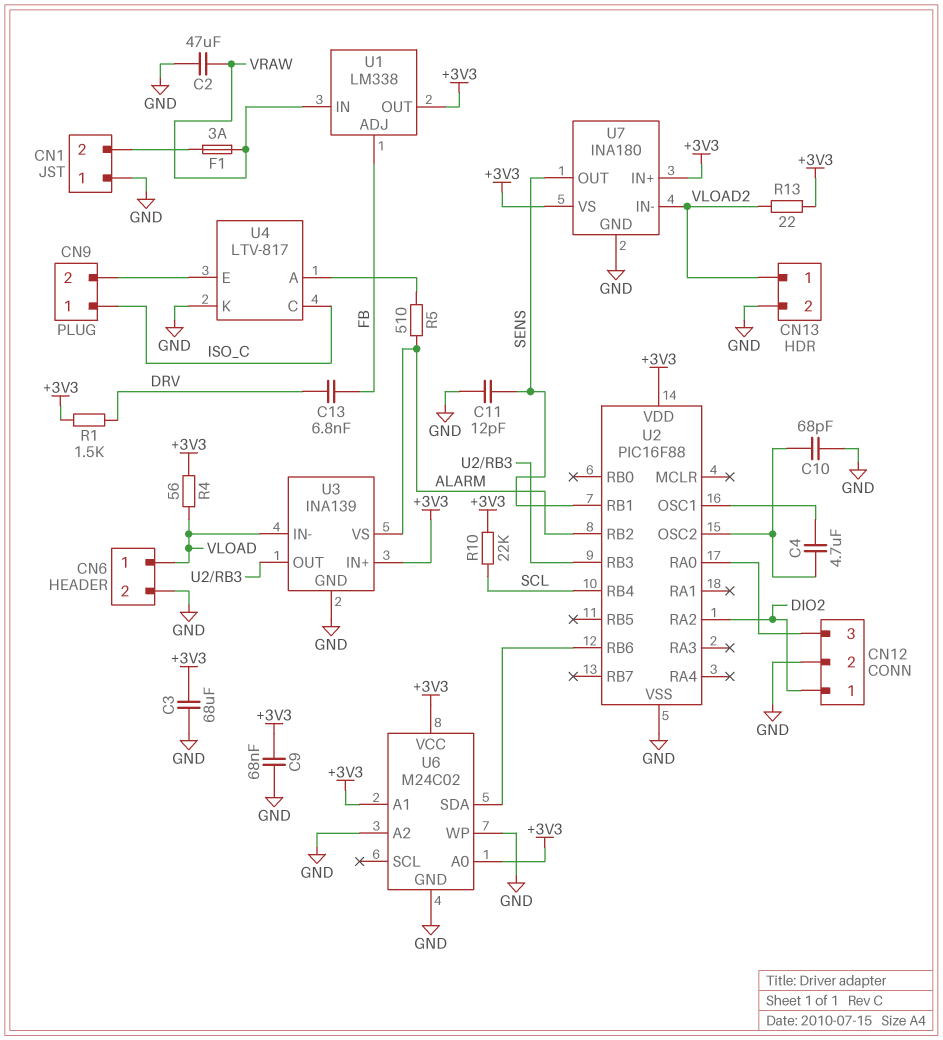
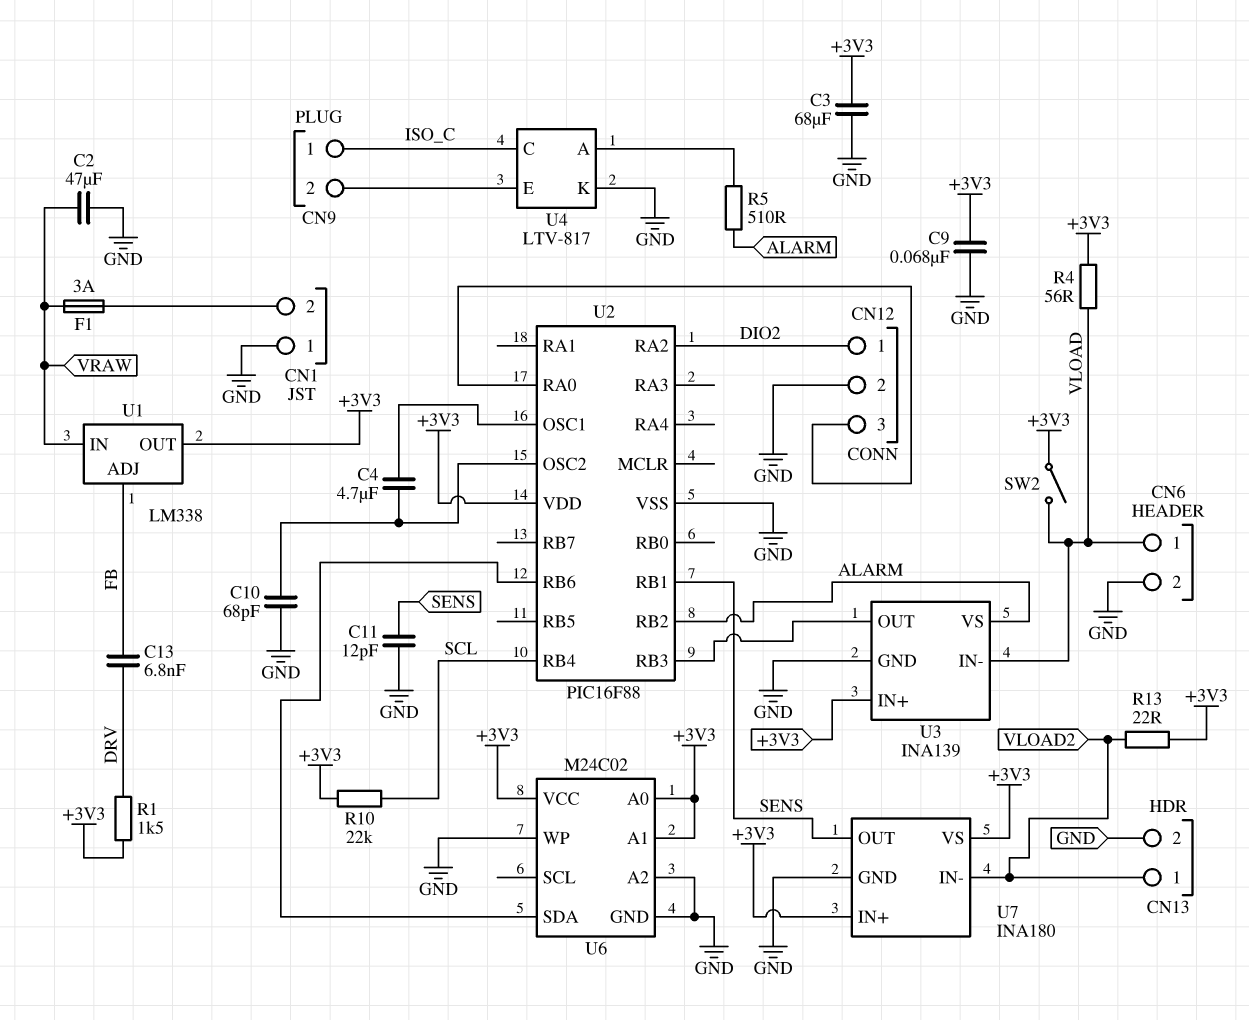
SW2: none -> switch (+3V3, VLOAD)

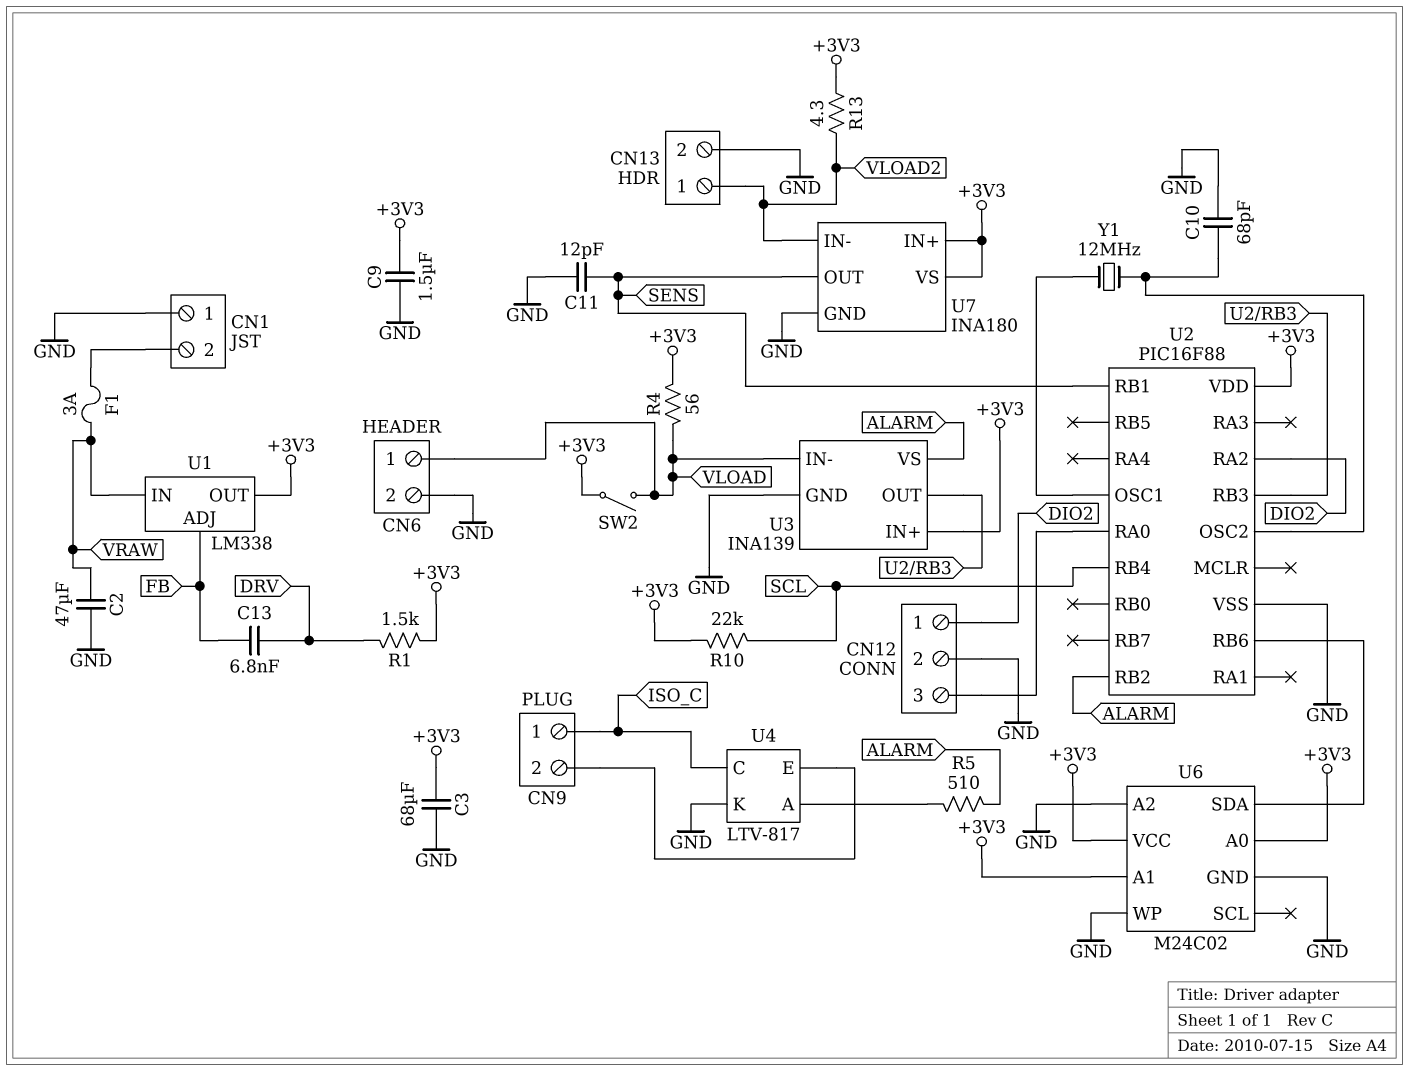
C4: 4.7uF (U2/OSC1, U2/OSC2) -> none
C9: 68nF (+3V3, GND) -> 1.5uF (+3V3, GND)
R13: 22 (+3V3, VLOAD2) -> 4.3 (+3V3, VLOAD2)
Y1: none -> 12MHz (U2/OSC1, U2/OSC2)

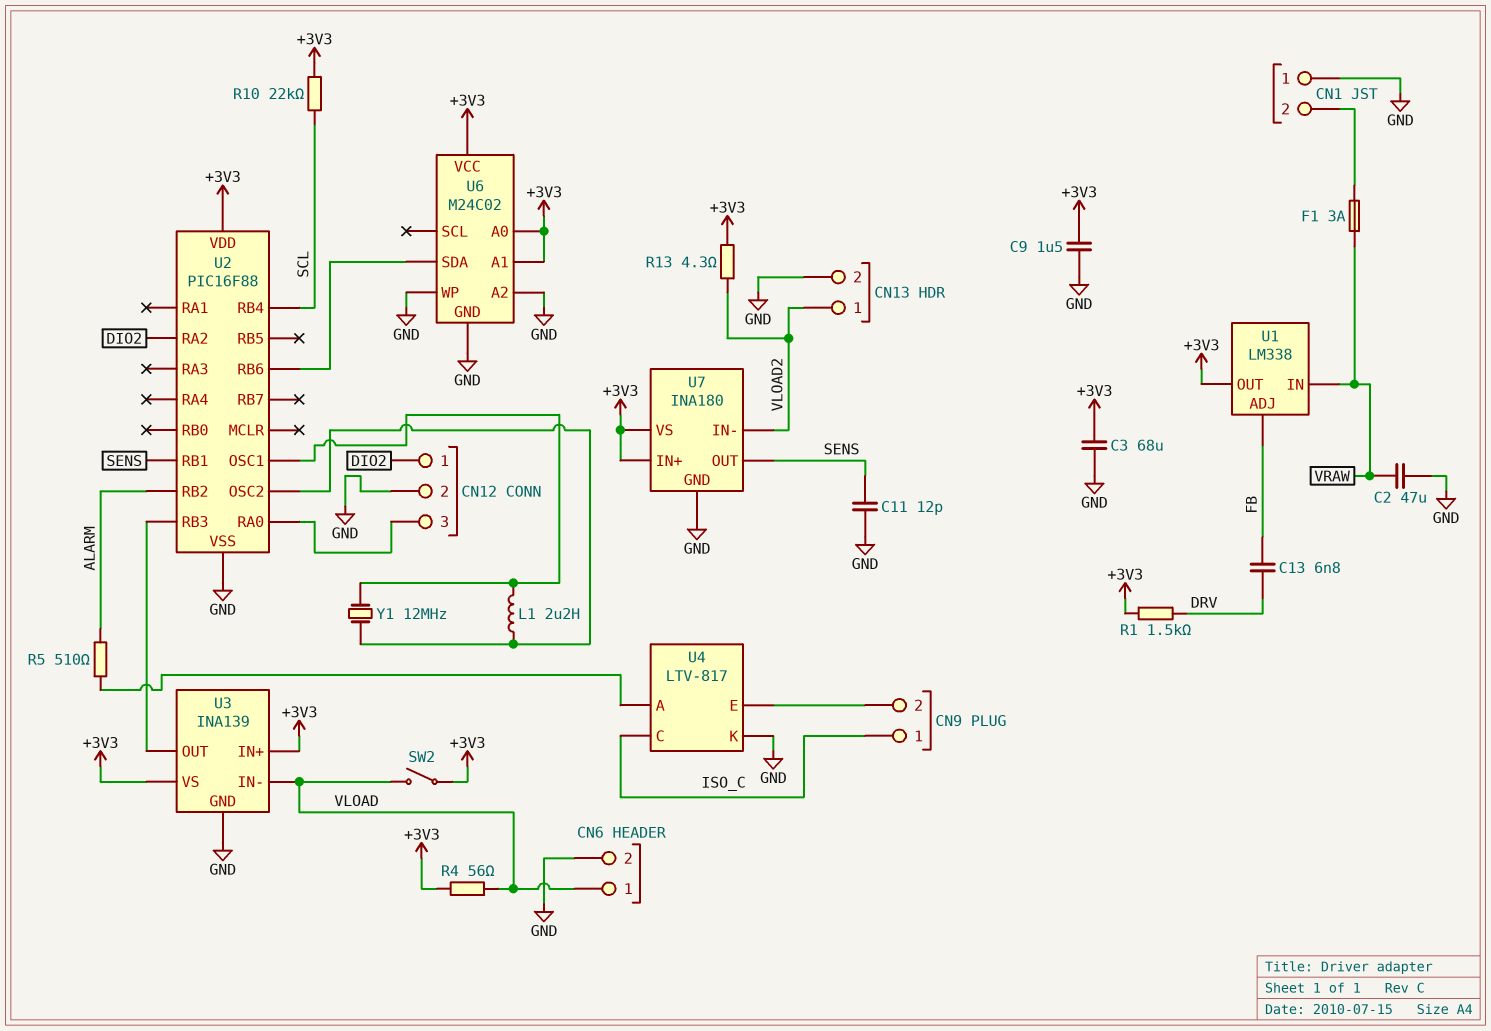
C10: 68pF (GND, U2/OSC2) -> none
L1: none -> 2.2uH (U2/OSC1, U2/OSC2)
U3 pin VS: ALARM -> +3V3

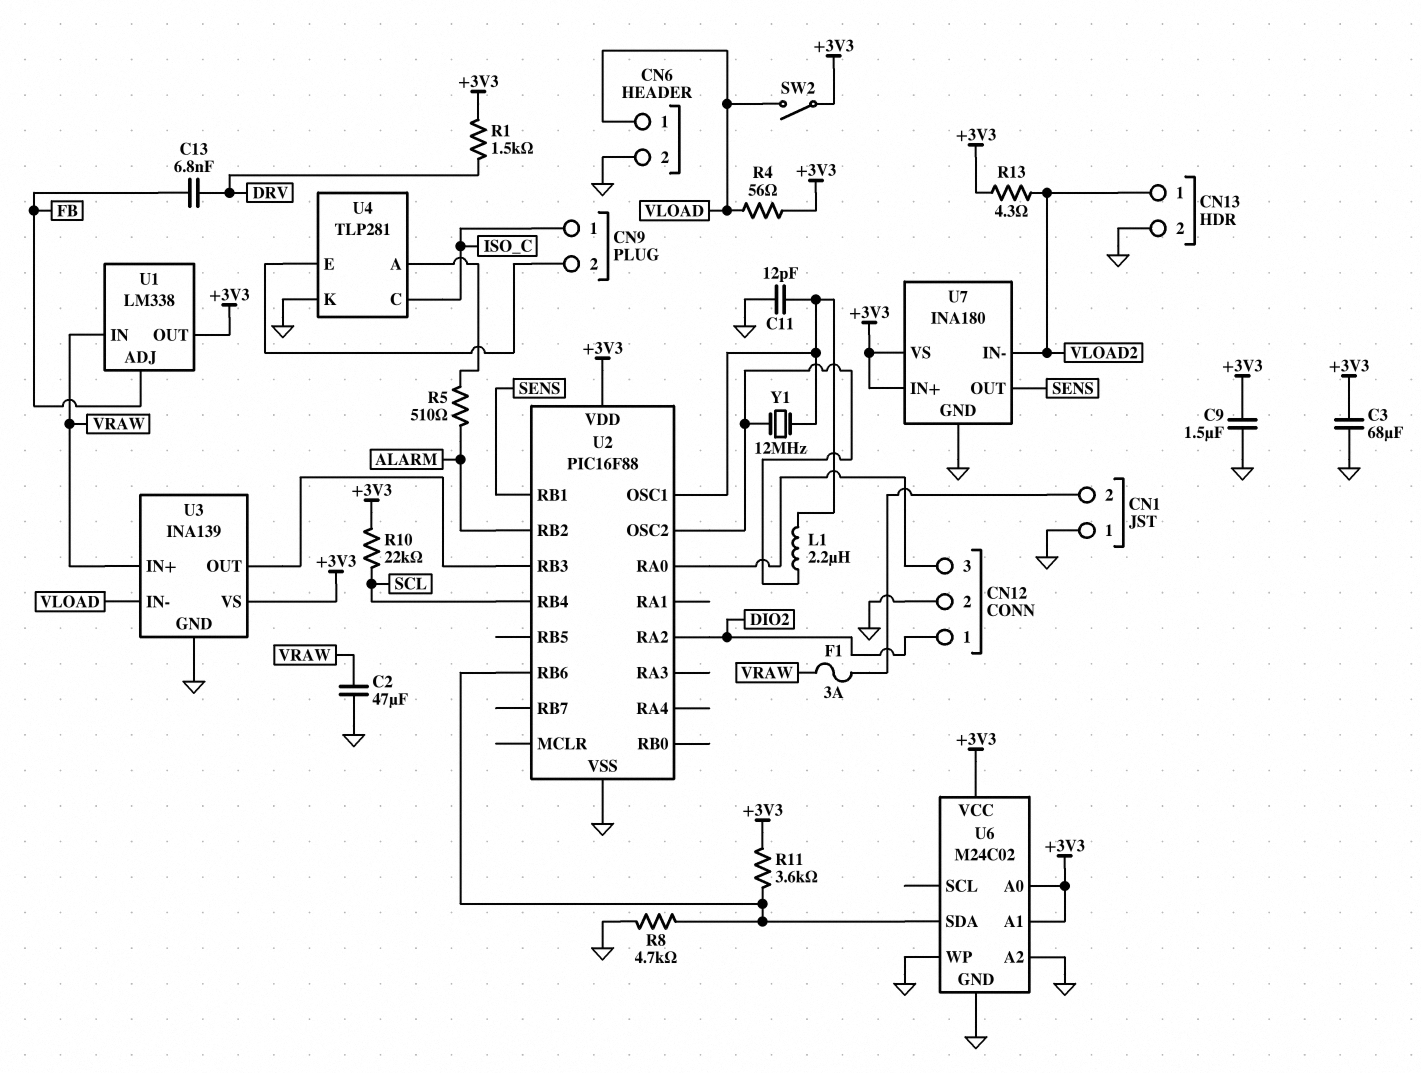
C11: 12pF (GND, SENS) -> 12pF (GND, U2/OSC1)
R8: none -> 4.7k (GND, U2/RB6)
R11: none -> 3.6k (+3V3, U2/RB6)
U3 pin IN+: +3V3 -> VRAW
U4: LTV-817 -> TLP281

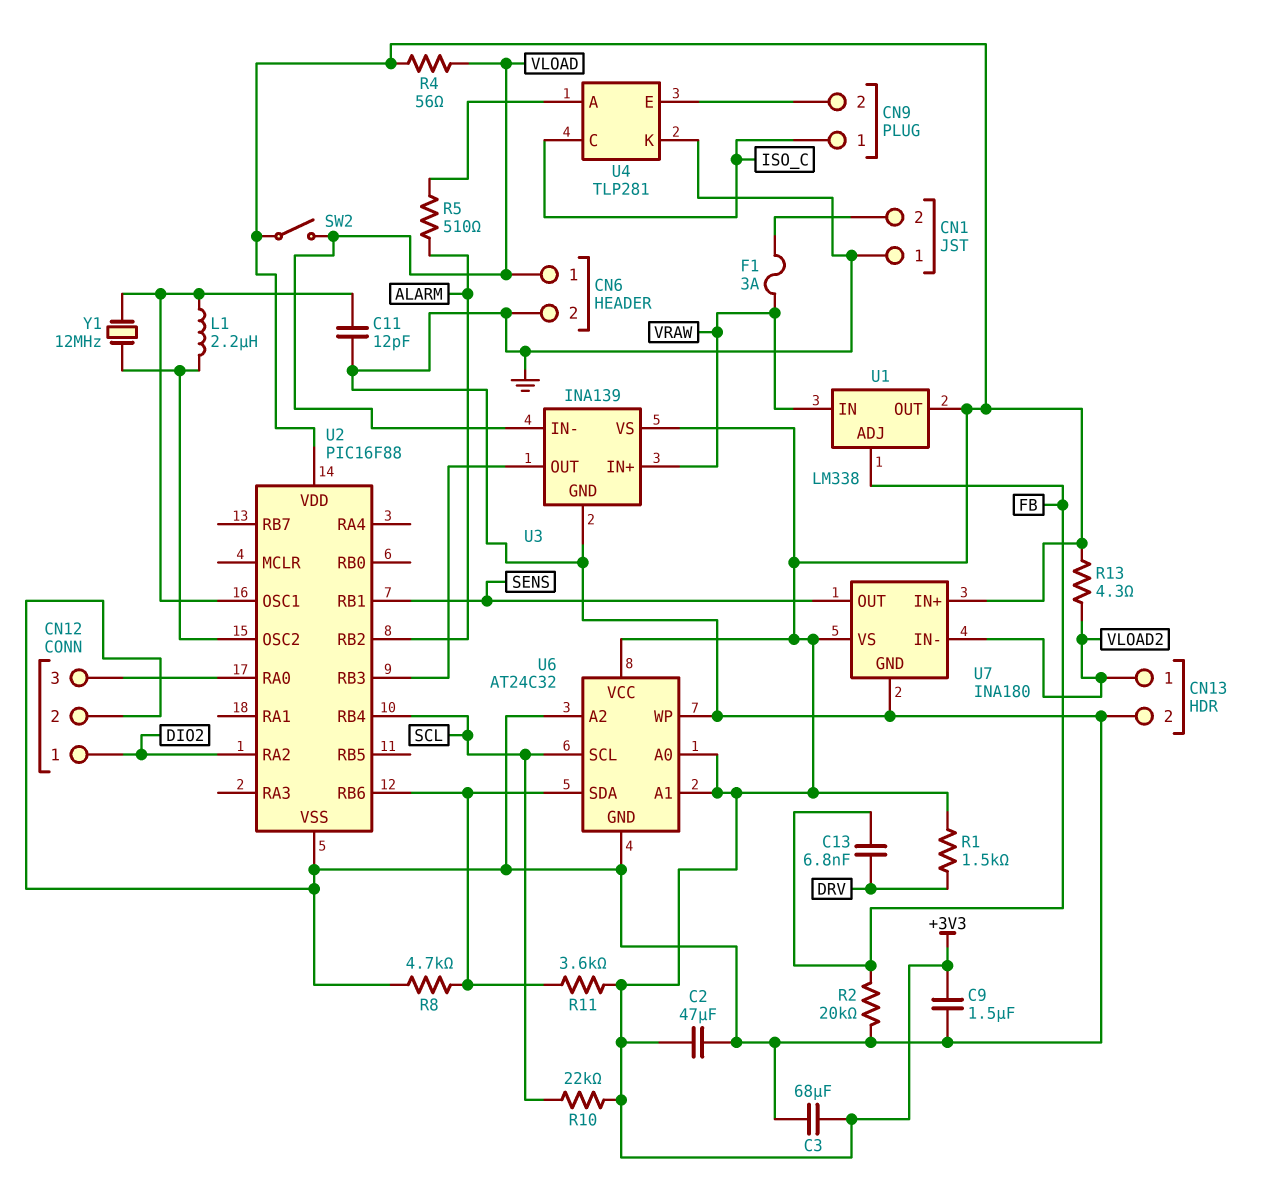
C2: 47uF (GND, VRAW) -> 47uF (+3V3, GND)
R2: none -> 20k (FB, GND)
U6: M24C02 -> AT24C32
U6 pin SCL: none -> SCL

